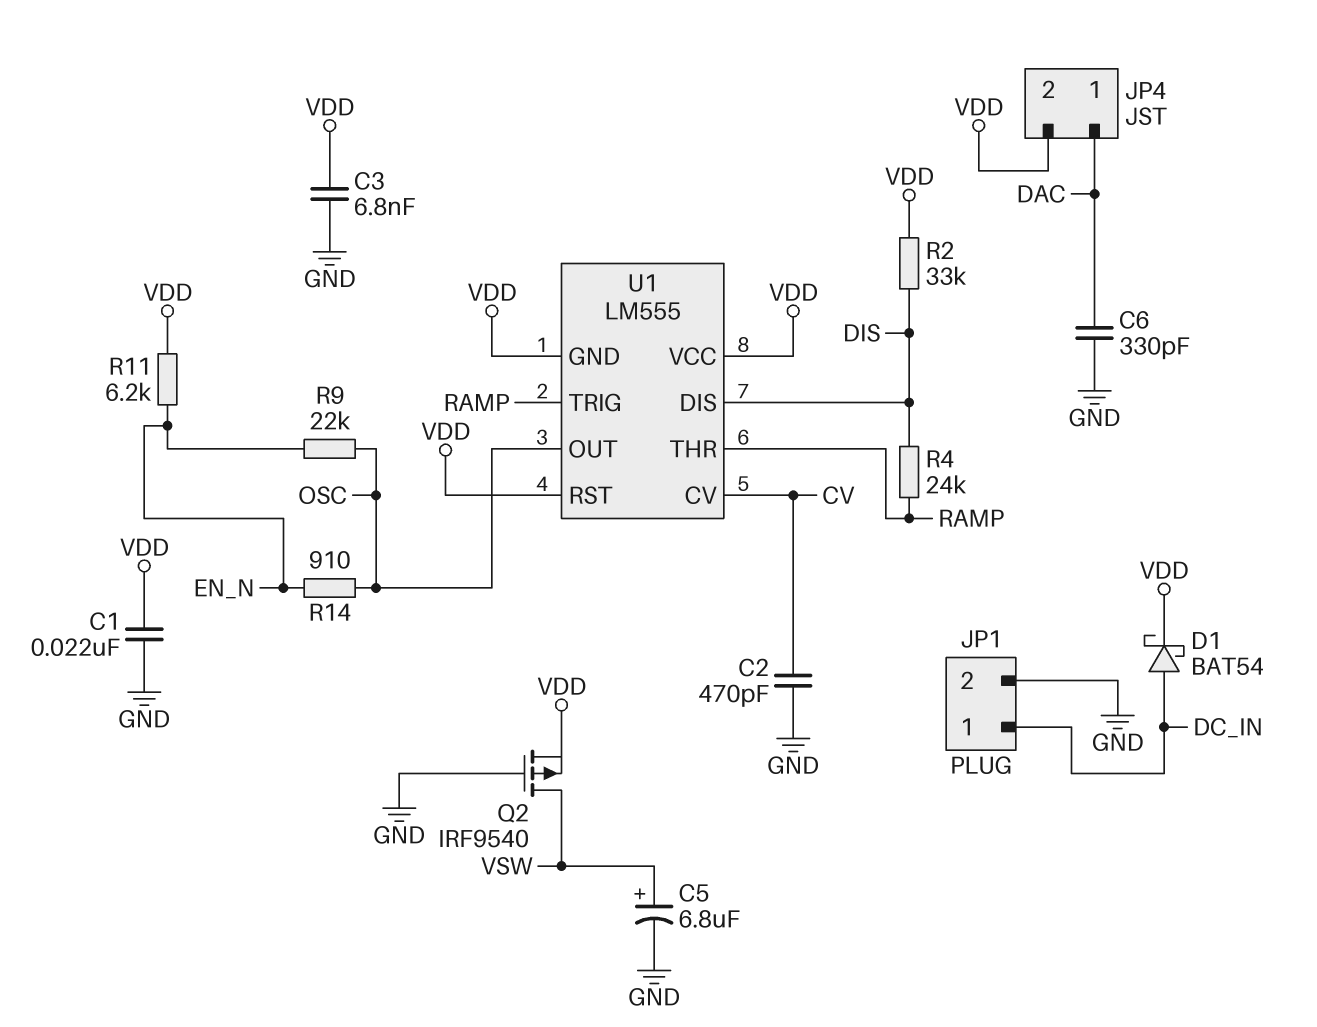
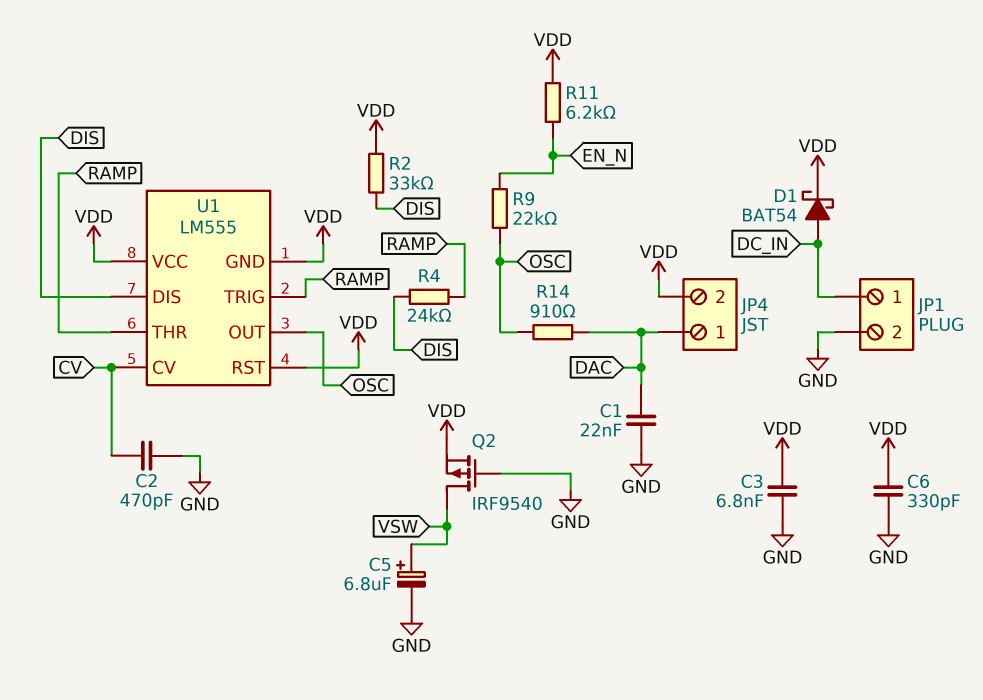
C1: 22nF (GND, VDD) -> 22nF (DAC, GND)
C6: 330pF (DAC, GND) -> 330pF (GND, VDD)
R14: 910 (EN_N, OSC) -> 910 (DAC, OSC)

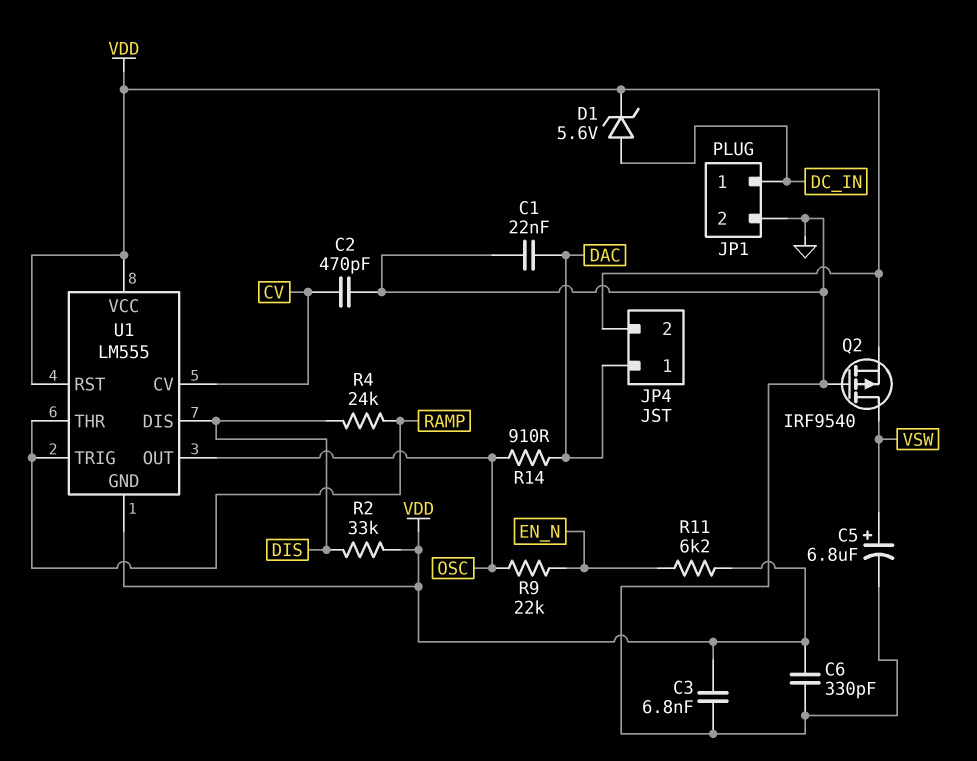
D1: schottky BAT54 (A DC_IN, K VDD) -> zener 5.6V (A DC_IN, K VDD)

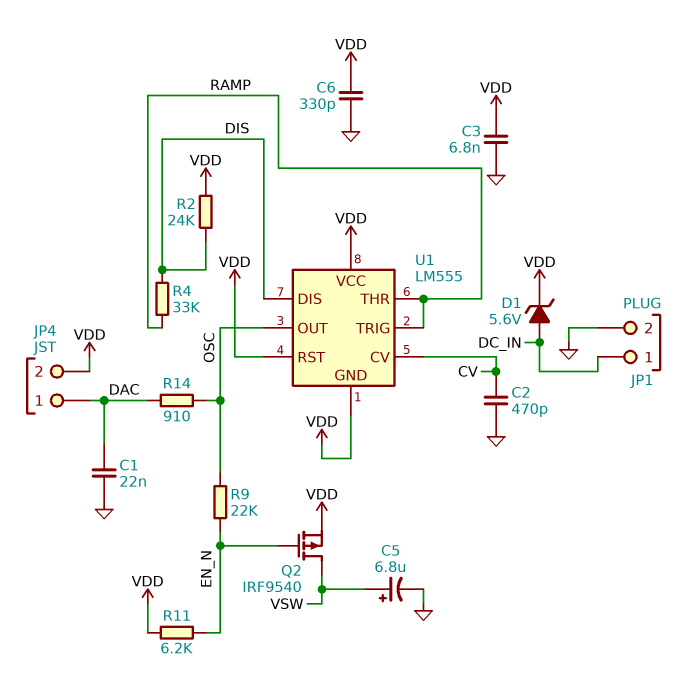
Q2: PMOS IRF9540 (G GND, D VSW, S VDD) -> PMOS IRF9540 (G EN_N, D VSW, S VDD)
R2: 33k (DIS, VDD) -> 24k (DIS, VDD)
R4: 24k (DIS, RAMP) -> 33k (DIS, RAMP)

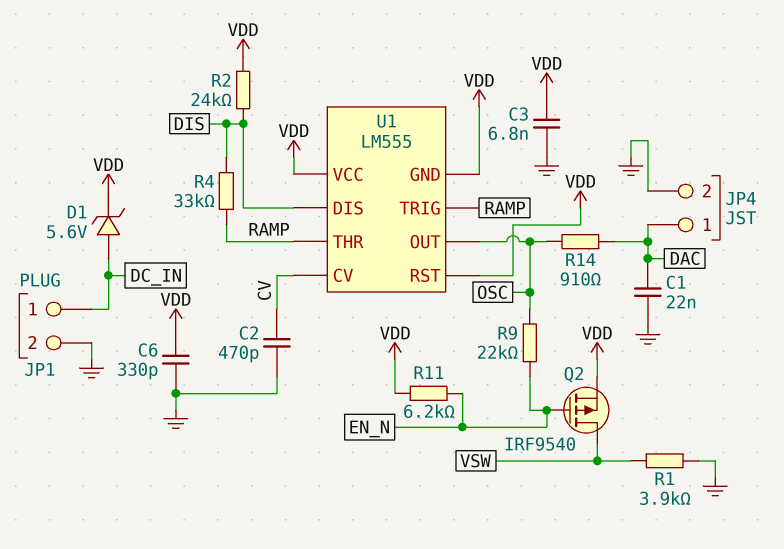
C5: 6.8uF (plus VSW, minus GND) -> none
JP4 pin 2: VDD -> GND
R1: none -> 3.9k (GND, VSW)

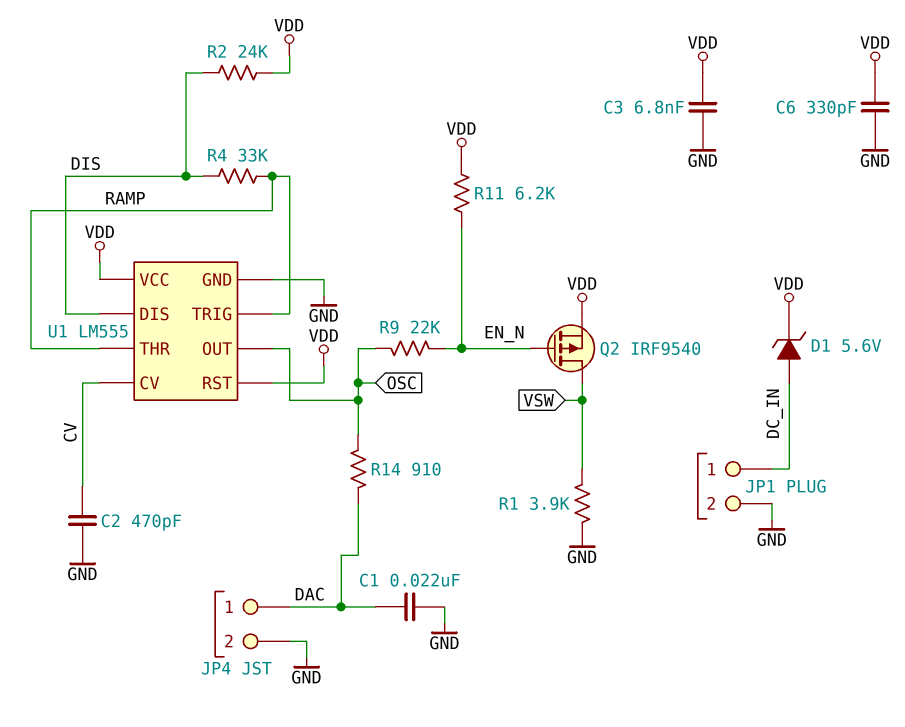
U1 pin GND: VDD -> GND

